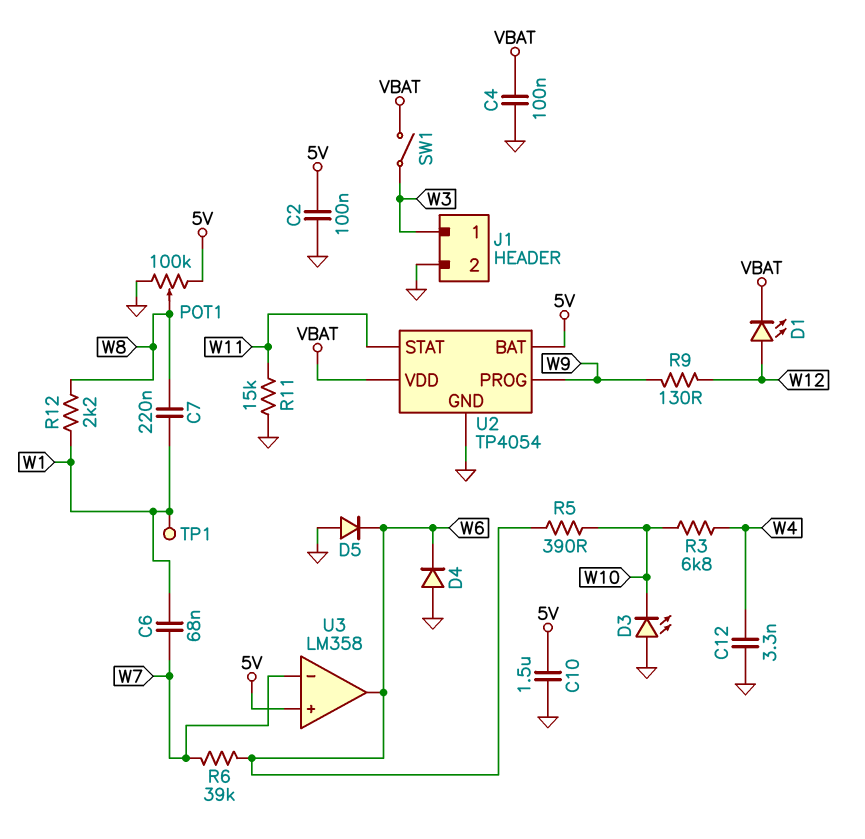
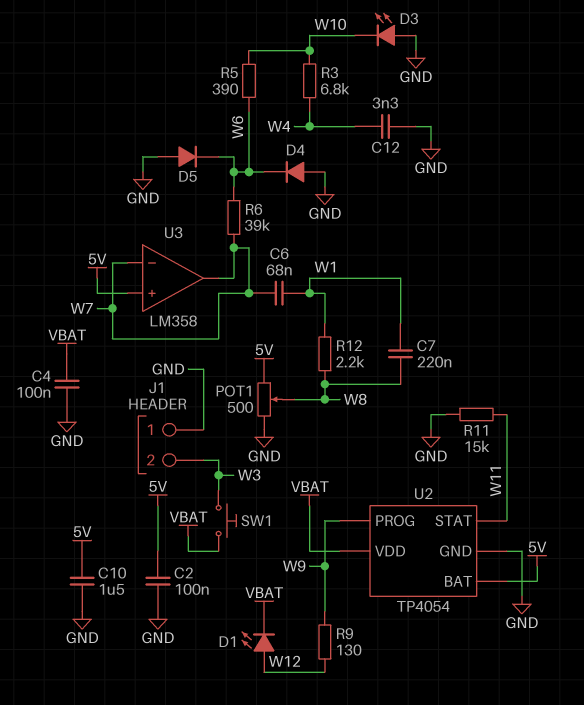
J1 pin 1: W3 -> GND
J1 pin 2: GND -> W3
POT1: 100k (5V, GND, wiper W8) -> 500 (5V, GND, wiper W8)
SW1: switch (VBAT, W3) -> button (VBAT, W3)
TP1: test point (W1) -> none
U3 pin out: W6 -> W7

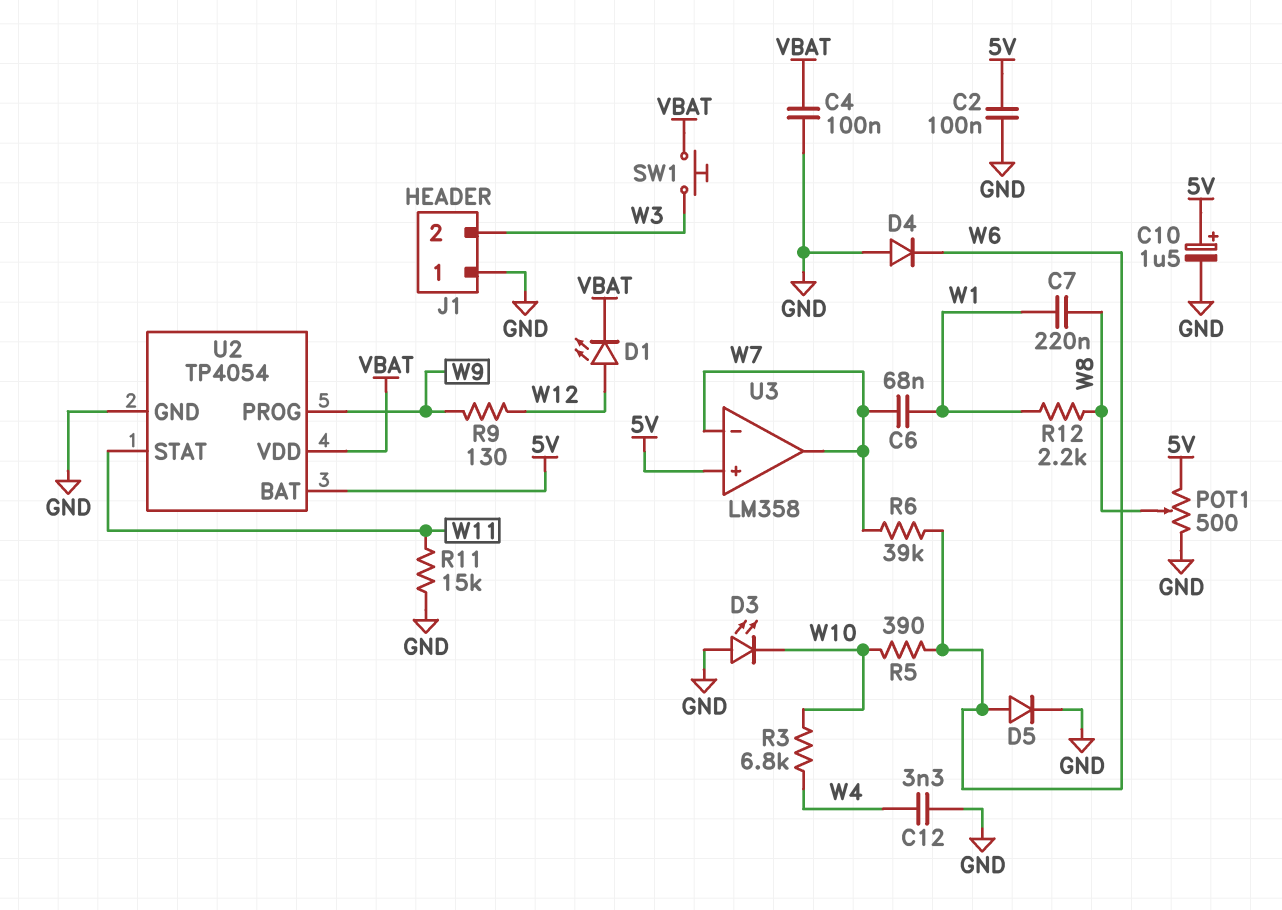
C10: 1.5uF (5V, GND) -> 1.5uF (plus 5V, minus GND)
D5: diode (A GND, K W6) -> diode (A W6, K GND)

